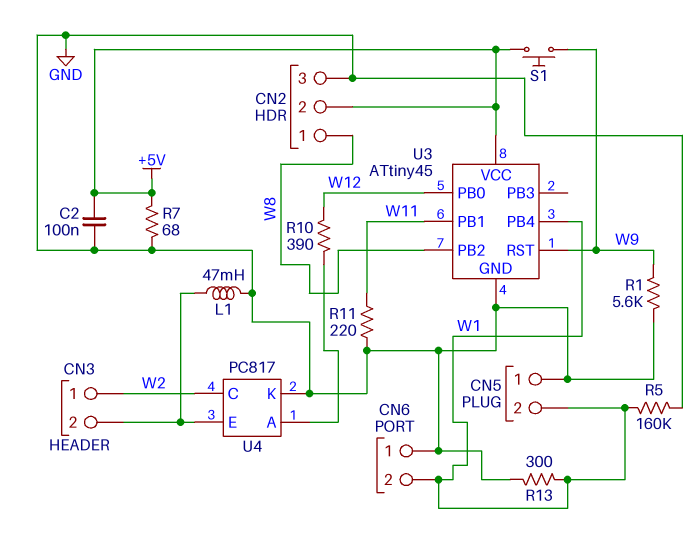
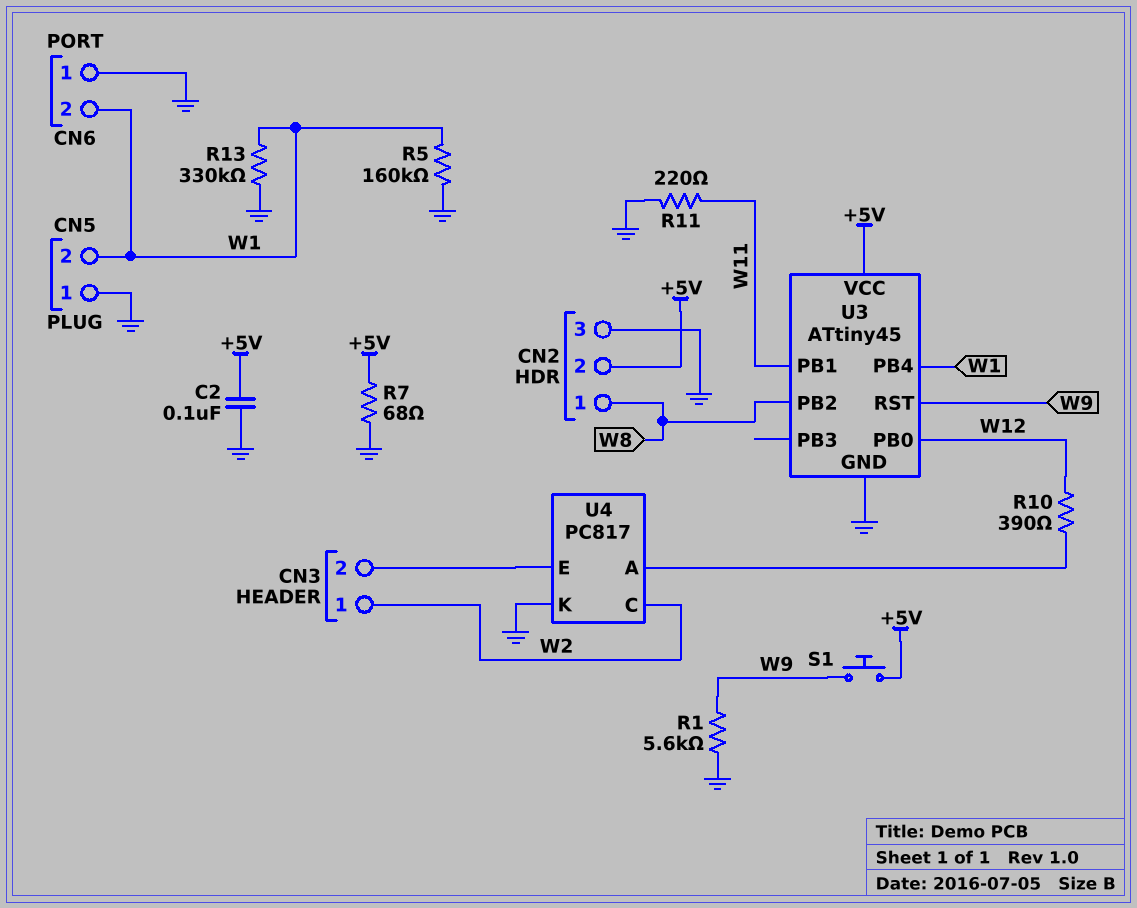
L1: 47mH (CN3/2, GND) -> none
R13: 300 (GND, W1) -> 330k (GND, W1)

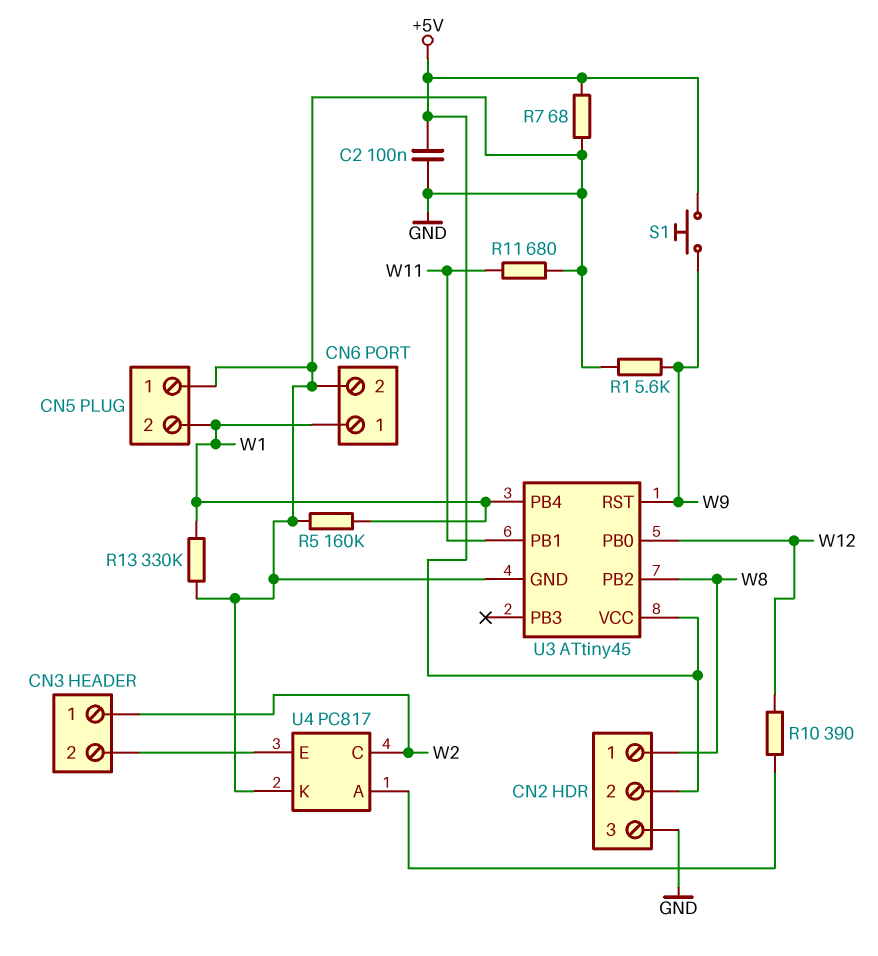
CN6 pin 1: GND -> W1
CN6 pin 2: W1 -> GND
R11: 220 (GND, W11) -> 680 (GND, W11)

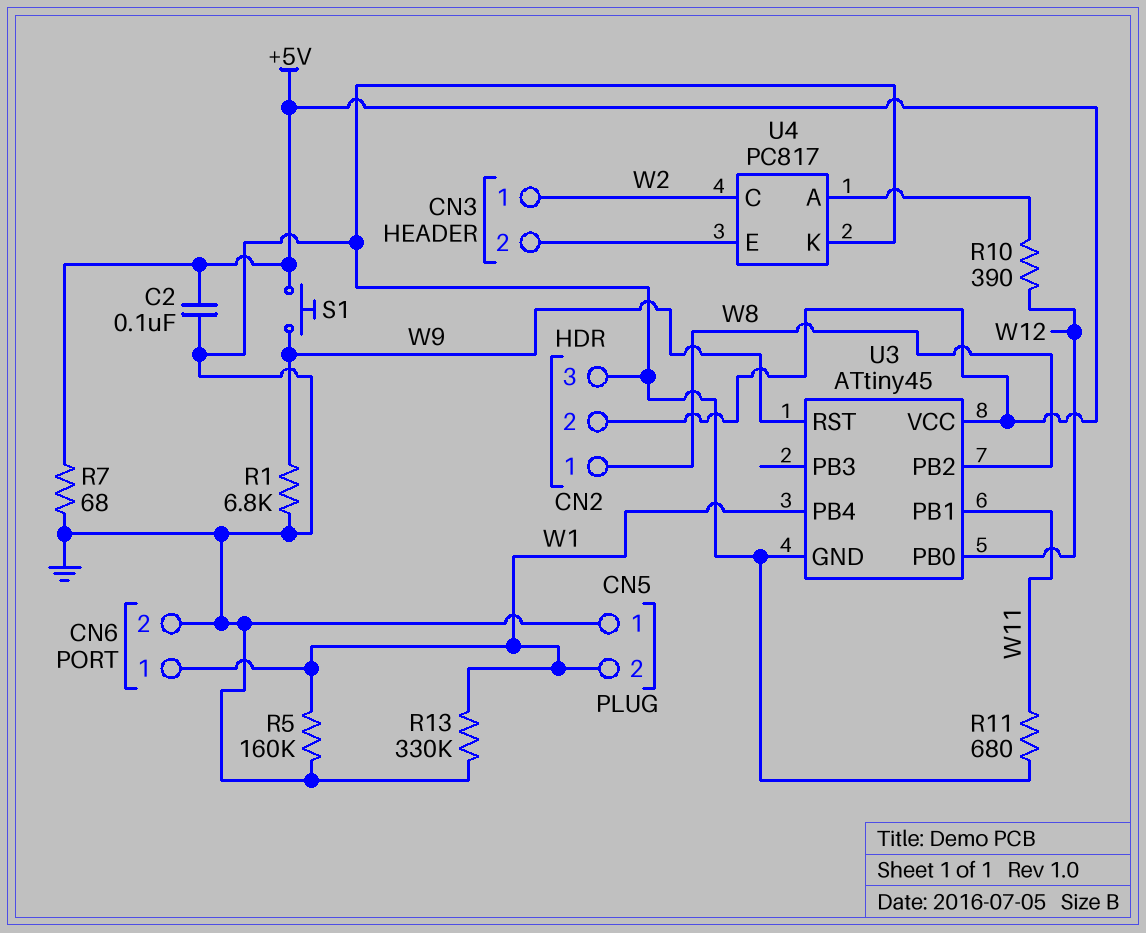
R1: 5.6k (GND, W9) -> 6.8k (GND, W9)

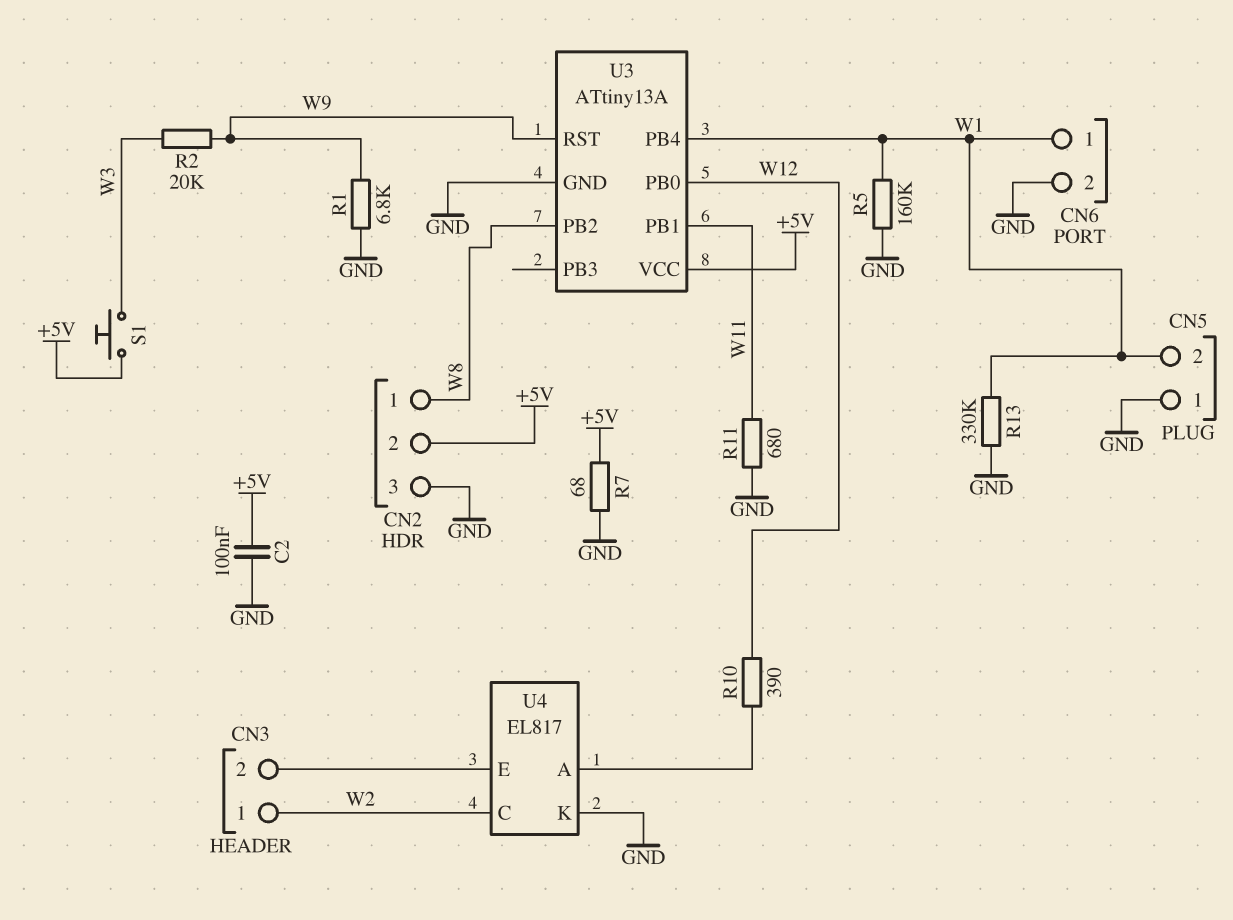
R2: none -> 20k (W3, W9)
S1: button (+5V, W9) -> button (+5V, W3)
U3: ATtiny45 -> ATtiny13A
U4: PC817 -> EL817

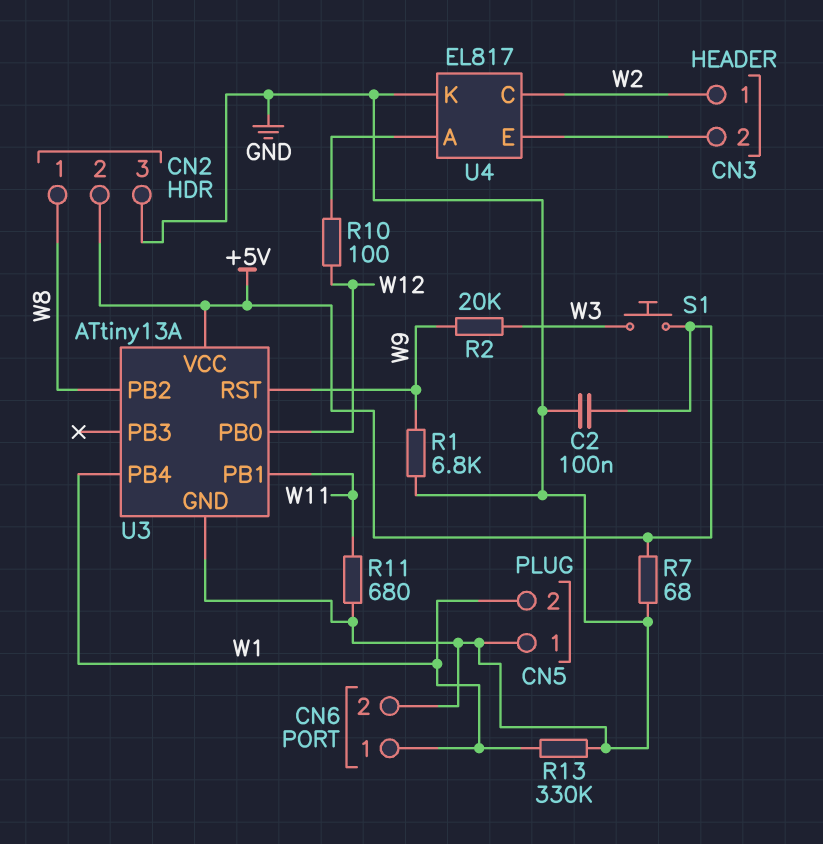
R5: 160k (GND, W1) -> none
R10: 390 (U4/A, W12) -> 100 (U4/A, W12)

